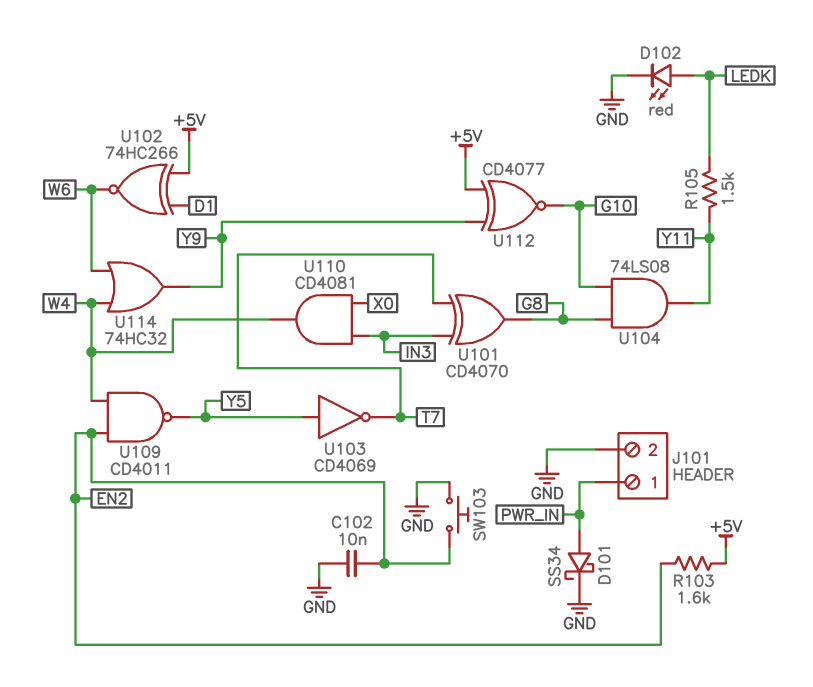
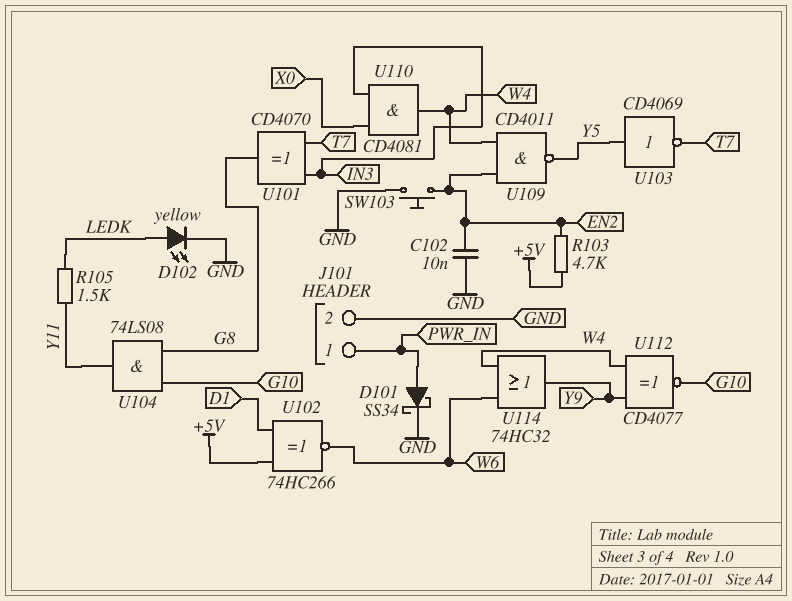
D102: LED red (A LEDK, K GND) -> LED yellow (A LEDK, K GND)
R103: 1.6k (+5V, EN2) -> 4.7k (+5V, EN2)
U112: XNOR CD4077 (in +5V, in Y9, out G10) -> XNOR CD4077 (in W4, in Y9, out G10)

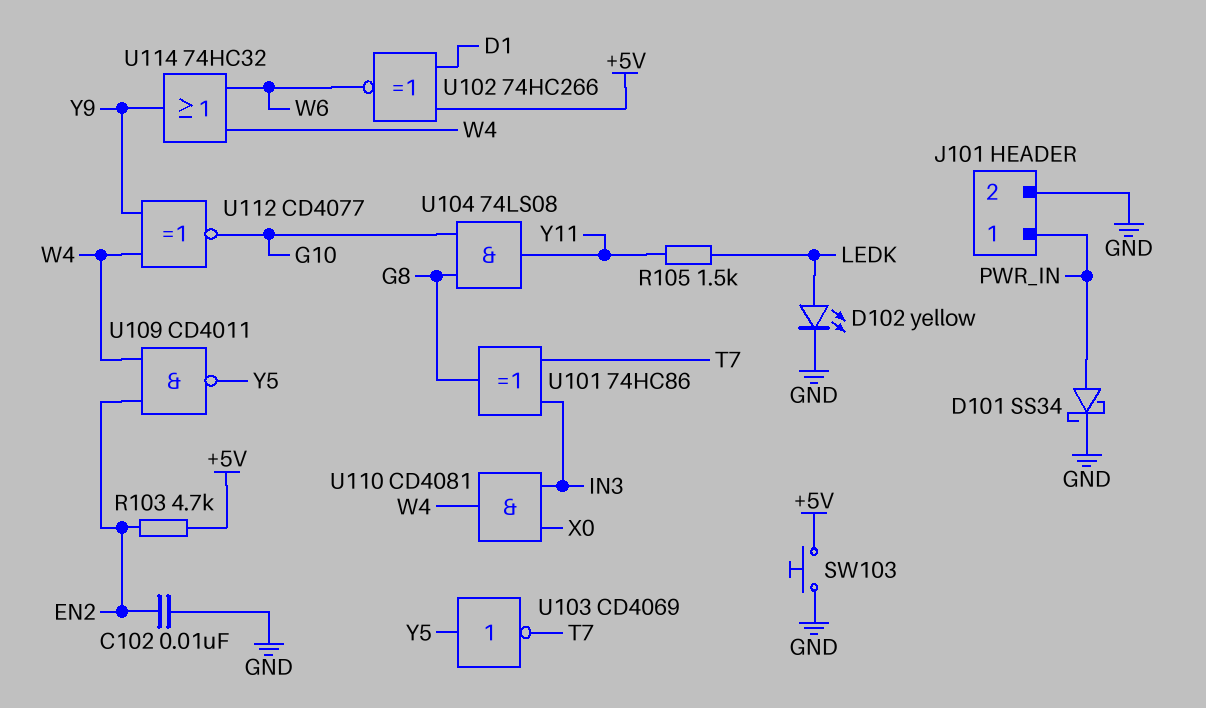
SW103: button (EN2, GND) -> button (+5V, GND)
U101: XOR CD4070 (in IN3, in T7, out G8) -> XOR 74HC86 (in IN3, in T7, out G8)

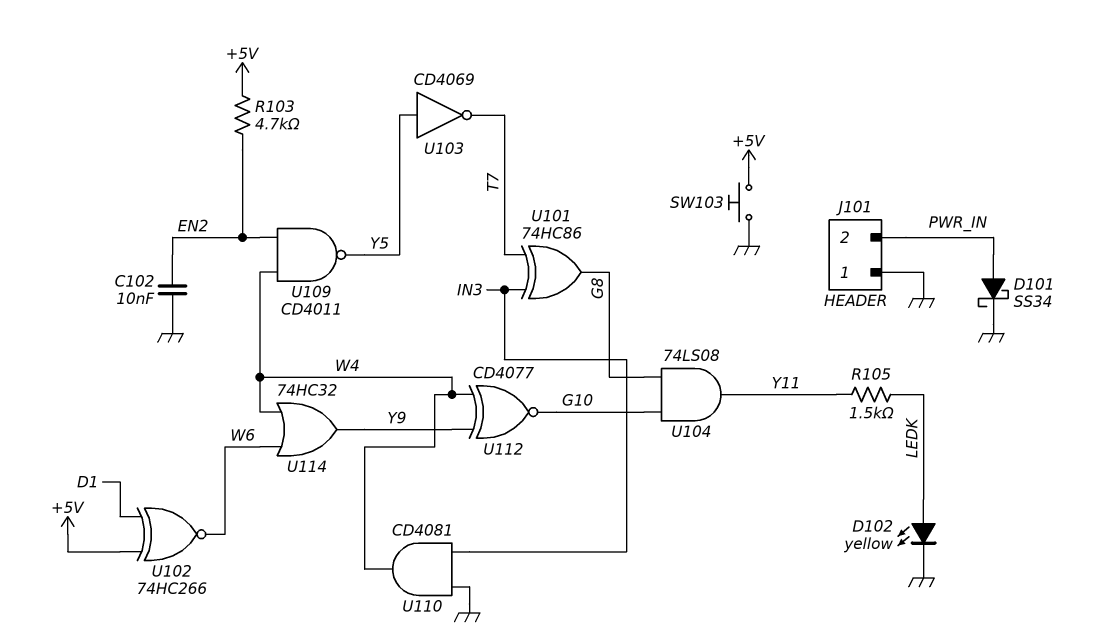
J101 pin 1: PWR_IN -> GND
J101 pin 2: GND -> PWR_IN
U110: AND CD4081 (in IN3, in X0, out W4) -> AND CD4081 (in GND, in IN3, out W4)

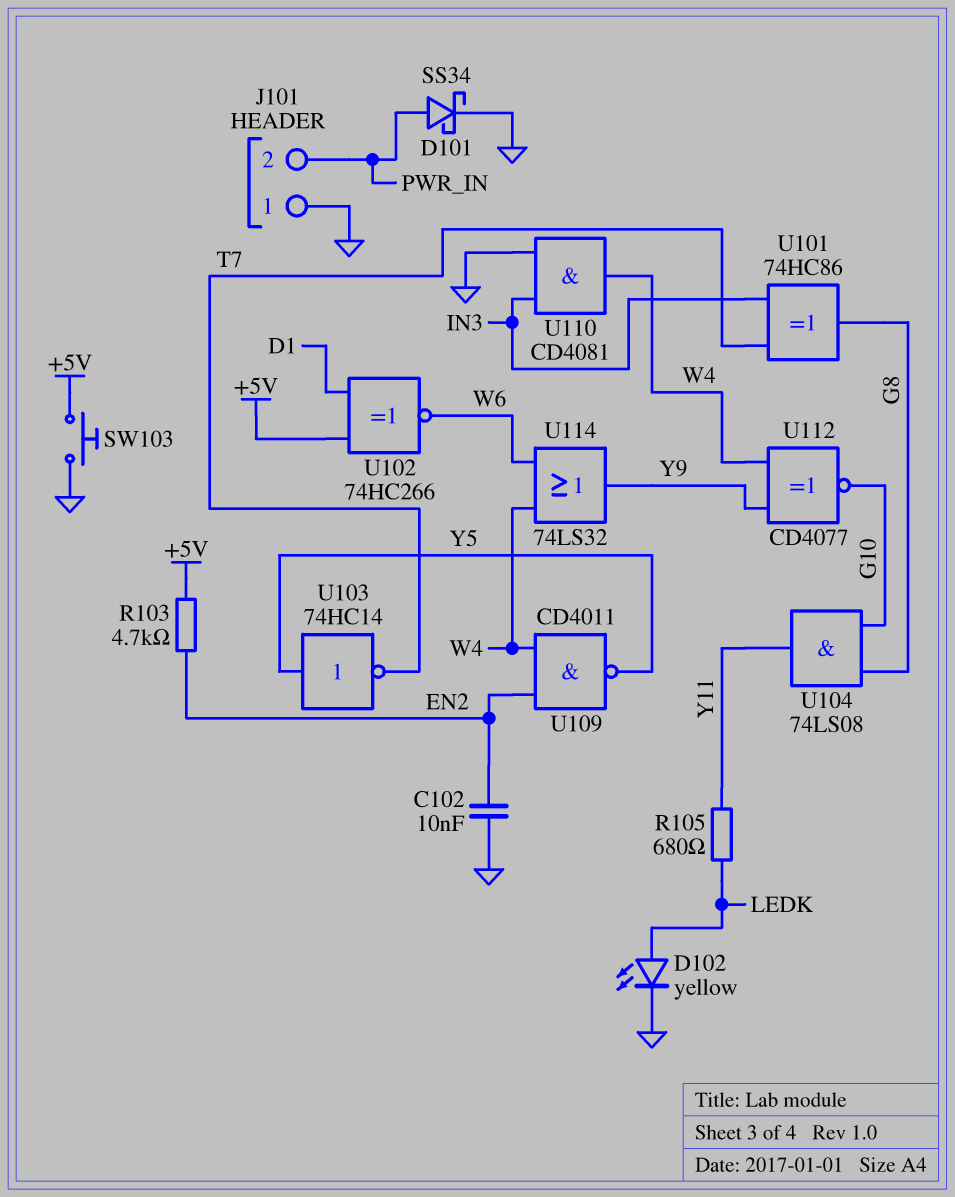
R105: 1.5k (LEDK, Y11) -> 680 (LEDK, Y11)
U103: NOT CD4069 (in Y5, out T7) -> NOT 74HC14 (in Y5, out T7)
U114: OR 74HC32 (in W4, in W6, out Y9) -> OR 74LS32 (in W4, in W6, out Y9)

